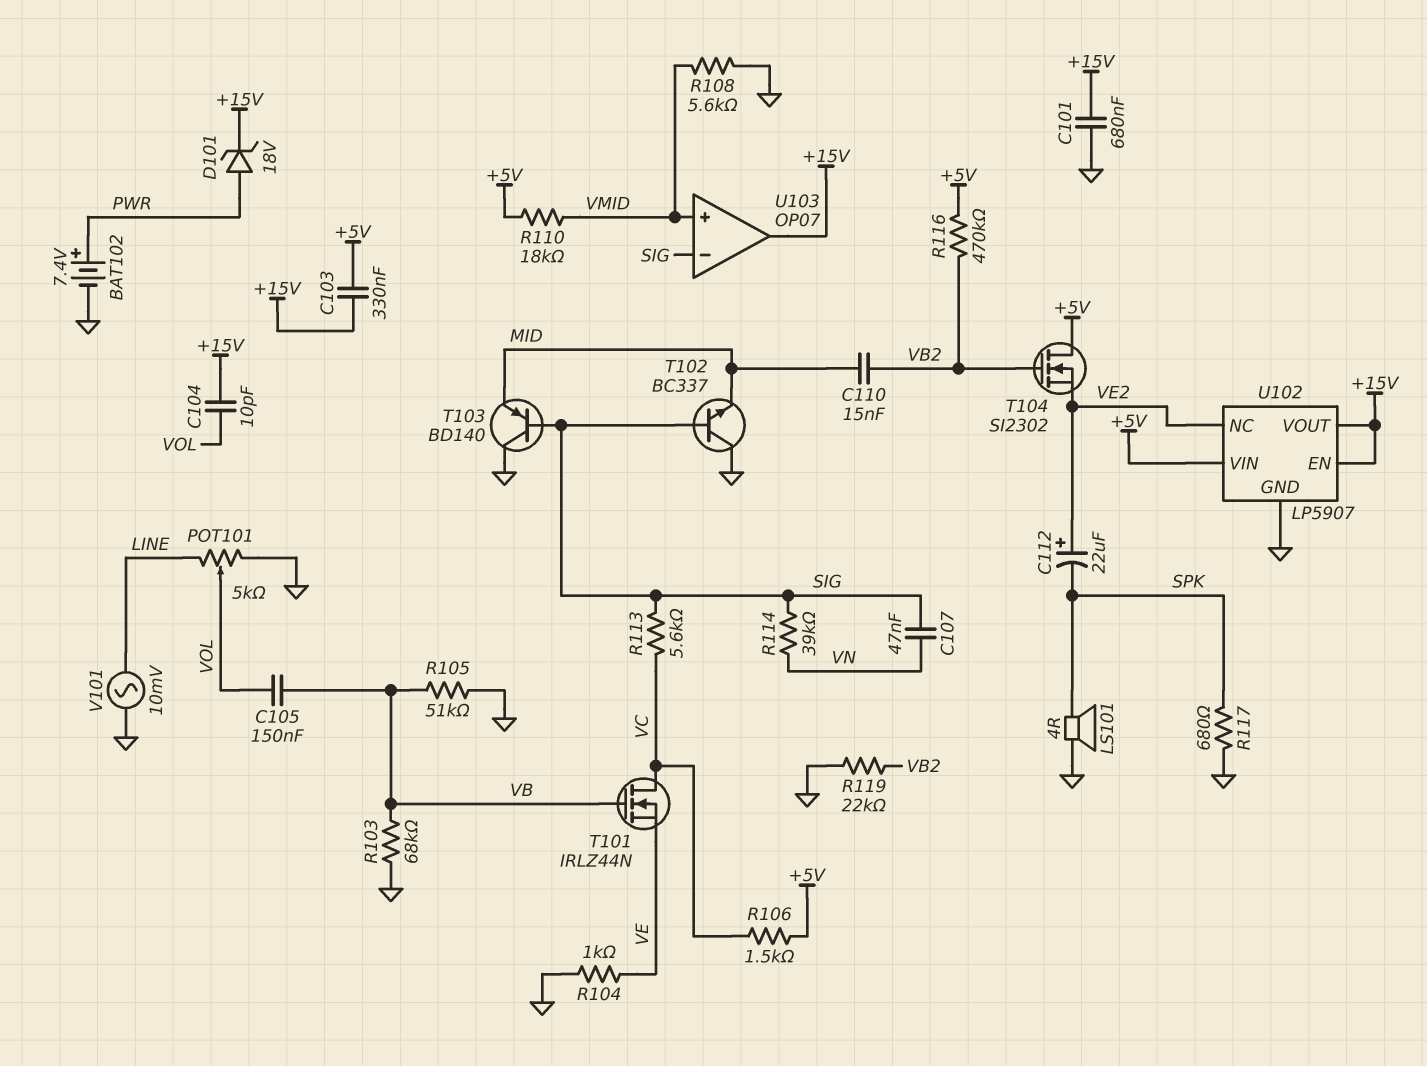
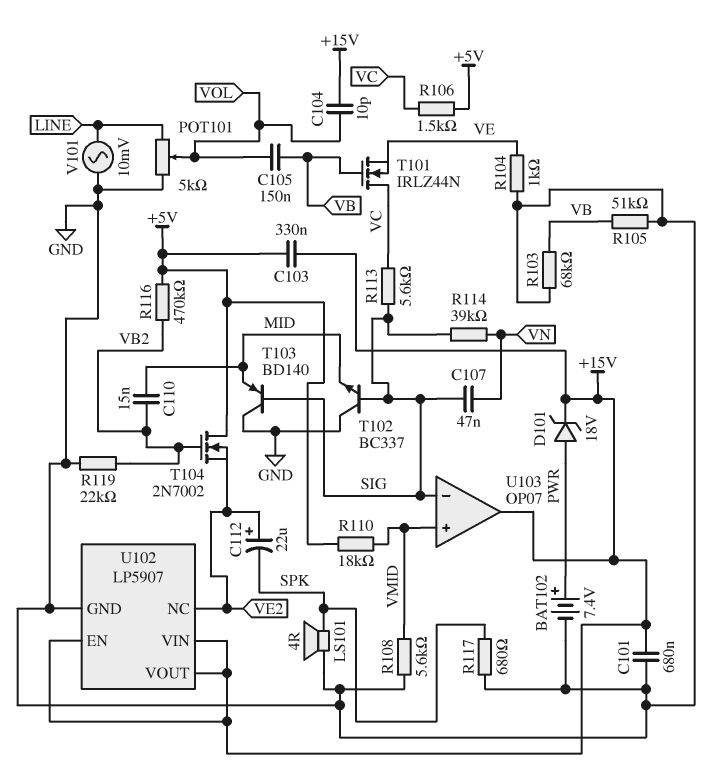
T104: NMOS SI2302 (G VB2, D +5V, S VE2) -> NMOS 2N7002 (G VB2, D +5V, S VE2)
U102 pin VIN: +5V -> +15V

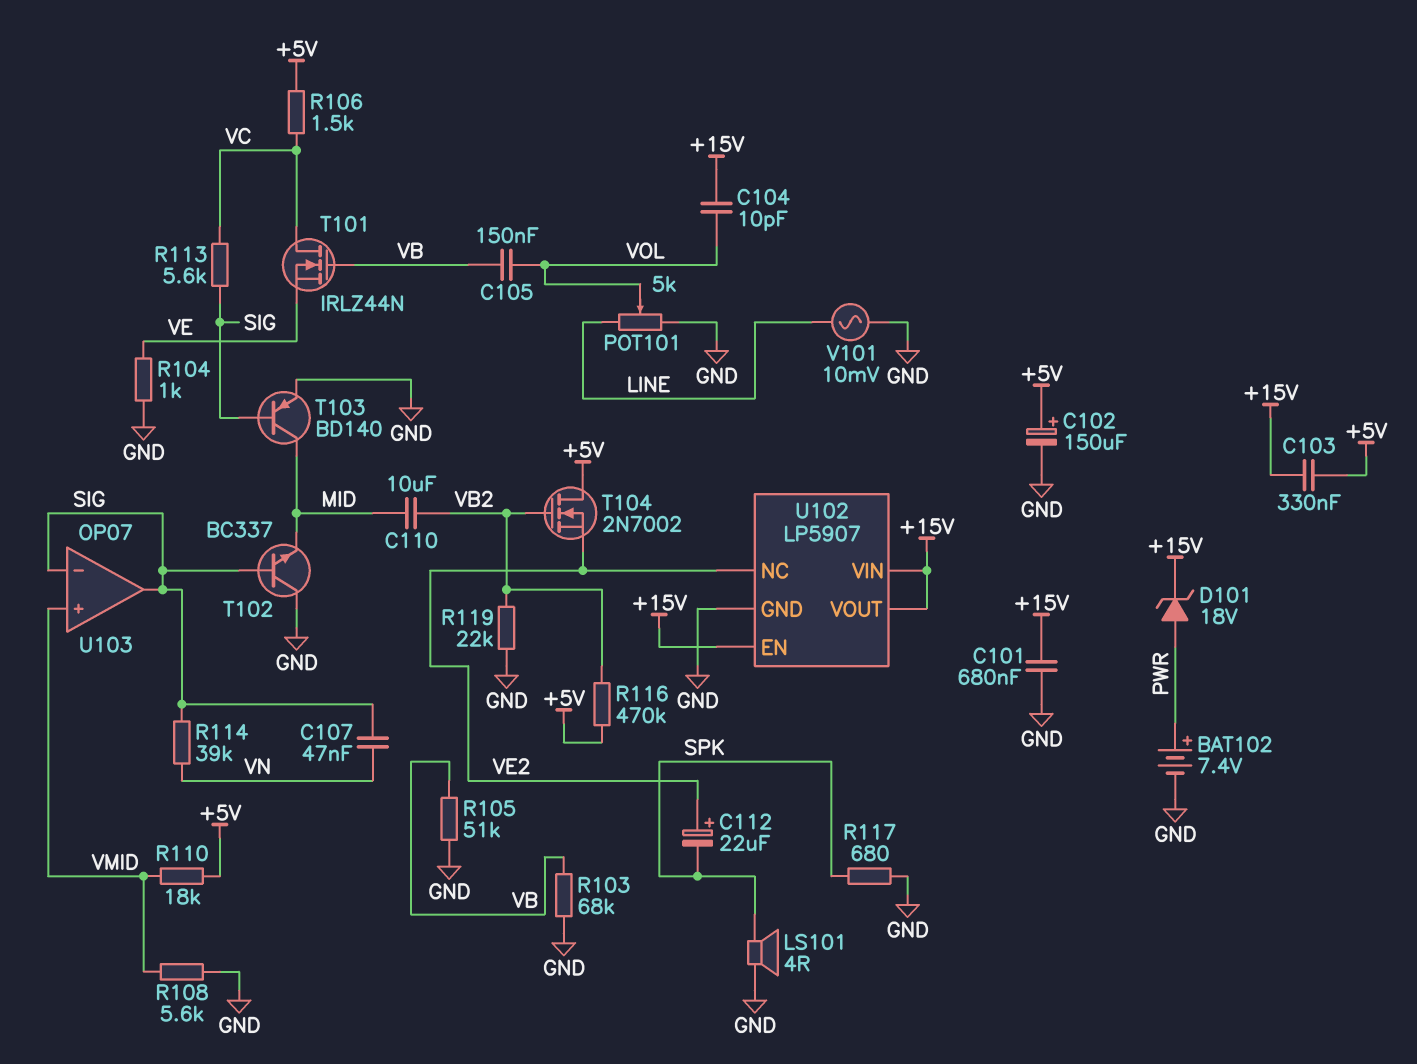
C102: none -> 150uF (plus +5V, minus GND)
C110: 15nF (MID, VB2) -> 10uF (MID, VB2)
T103: PNP BD140 (B SIG, C GND, E MID) -> PNP BD140 (B SIG, C MID, E GND)
U103 pin out: +15V -> SIG

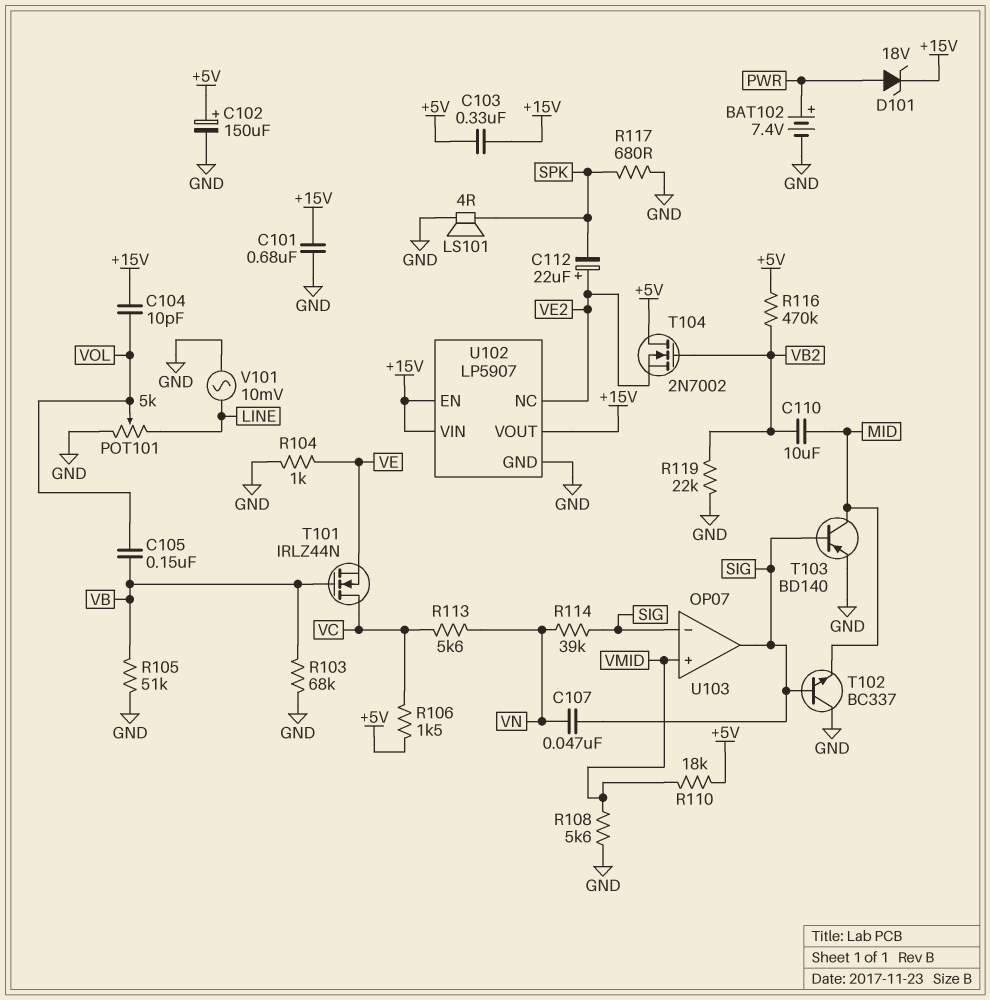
R113: 5.6k (SIG, VC) -> 5.6k (VC, VN)

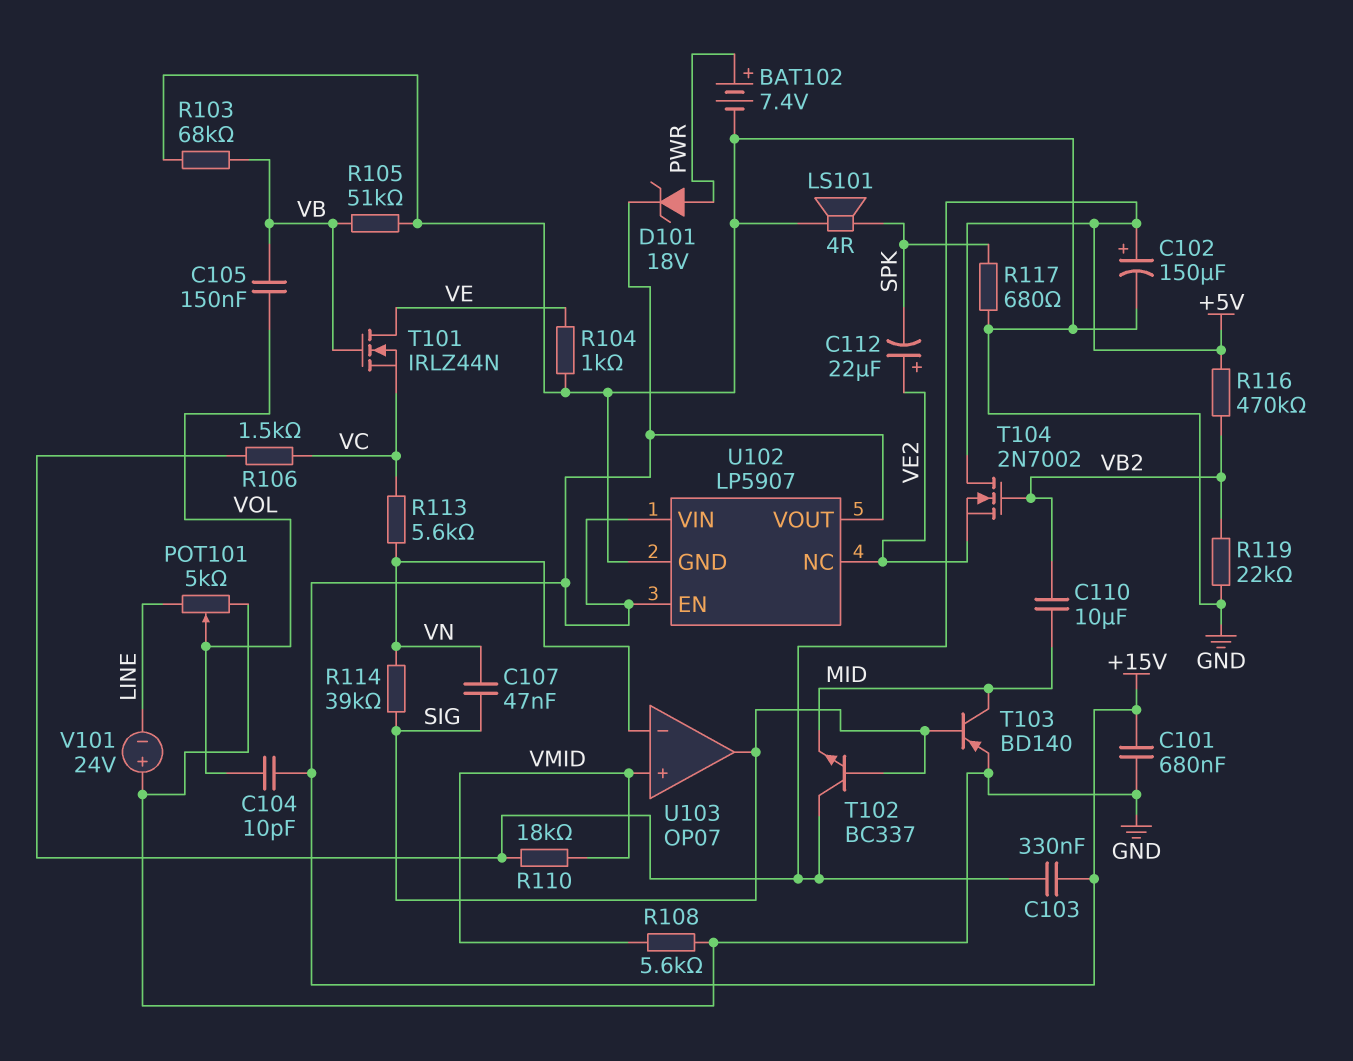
T101: NMOS IRLZ44N (G VB, D VC, S VE) -> NMOS IRLZ44N (G VB, D VE, S VC)
T102: NPN BC337 (B SIG, C GND, E MID) -> NPN BC337 (B SIG, C +5V, E MID)
U103 pin in-: SIG -> VN
V101: AC 10mV (GND, LINE) -> 24V (plus GND, minus LINE)

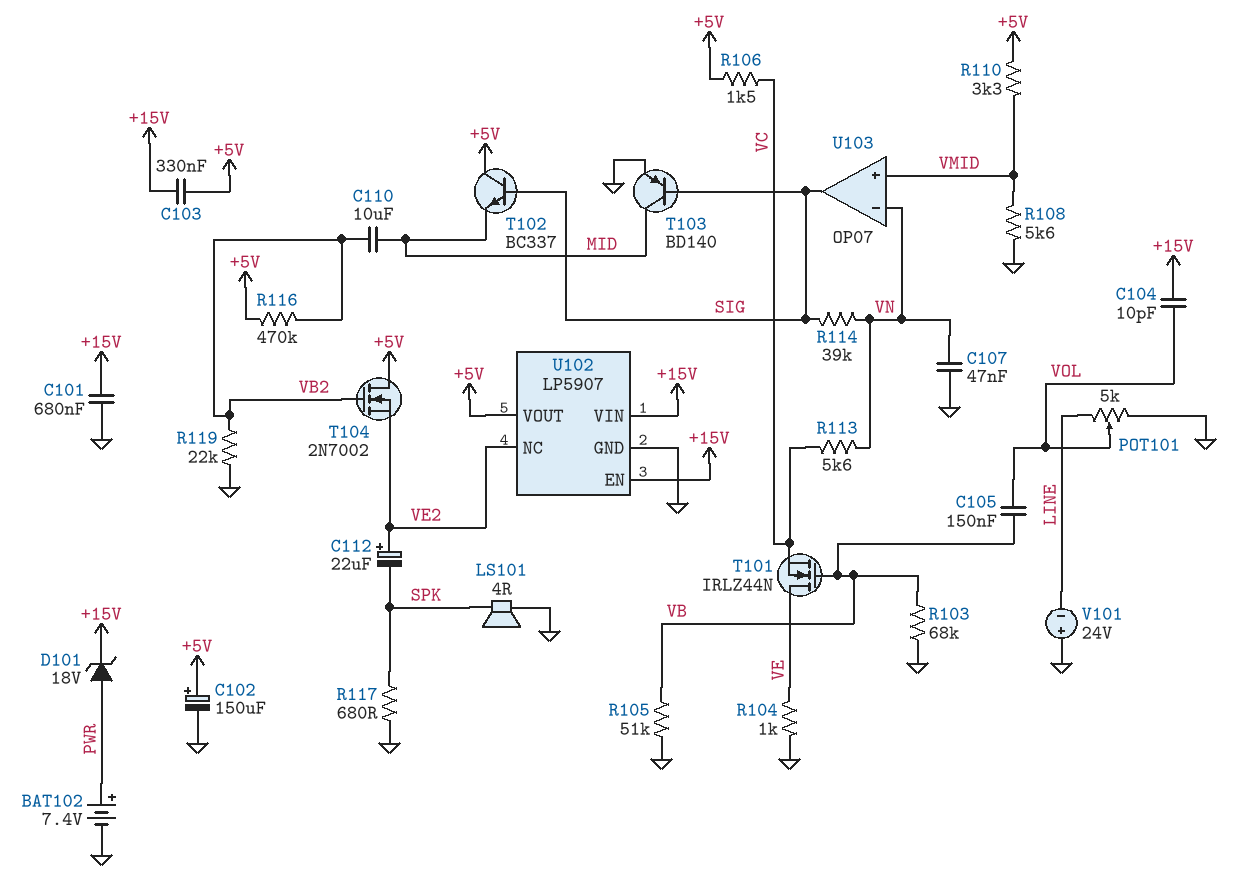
C107: 47nF (SIG, VN) -> 47nF (GND, VN)
R110: 18k (+5V, VMID) -> 3.3k (+5V, VMID)
U102 pin VOUT: +15V -> +5V

